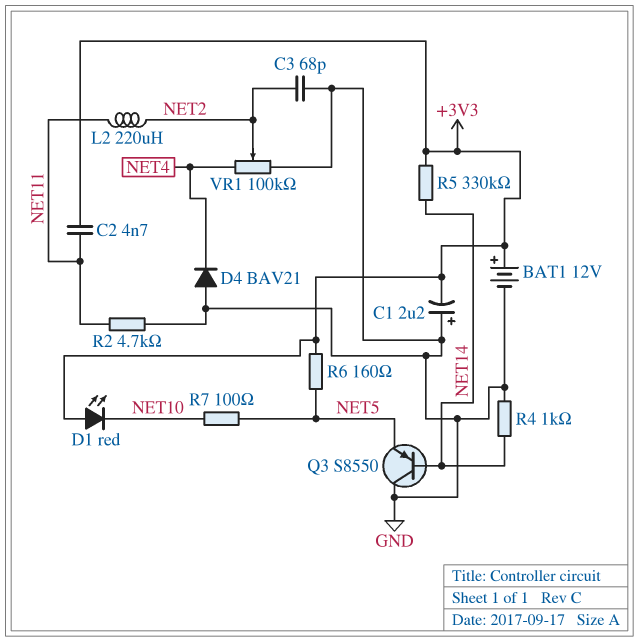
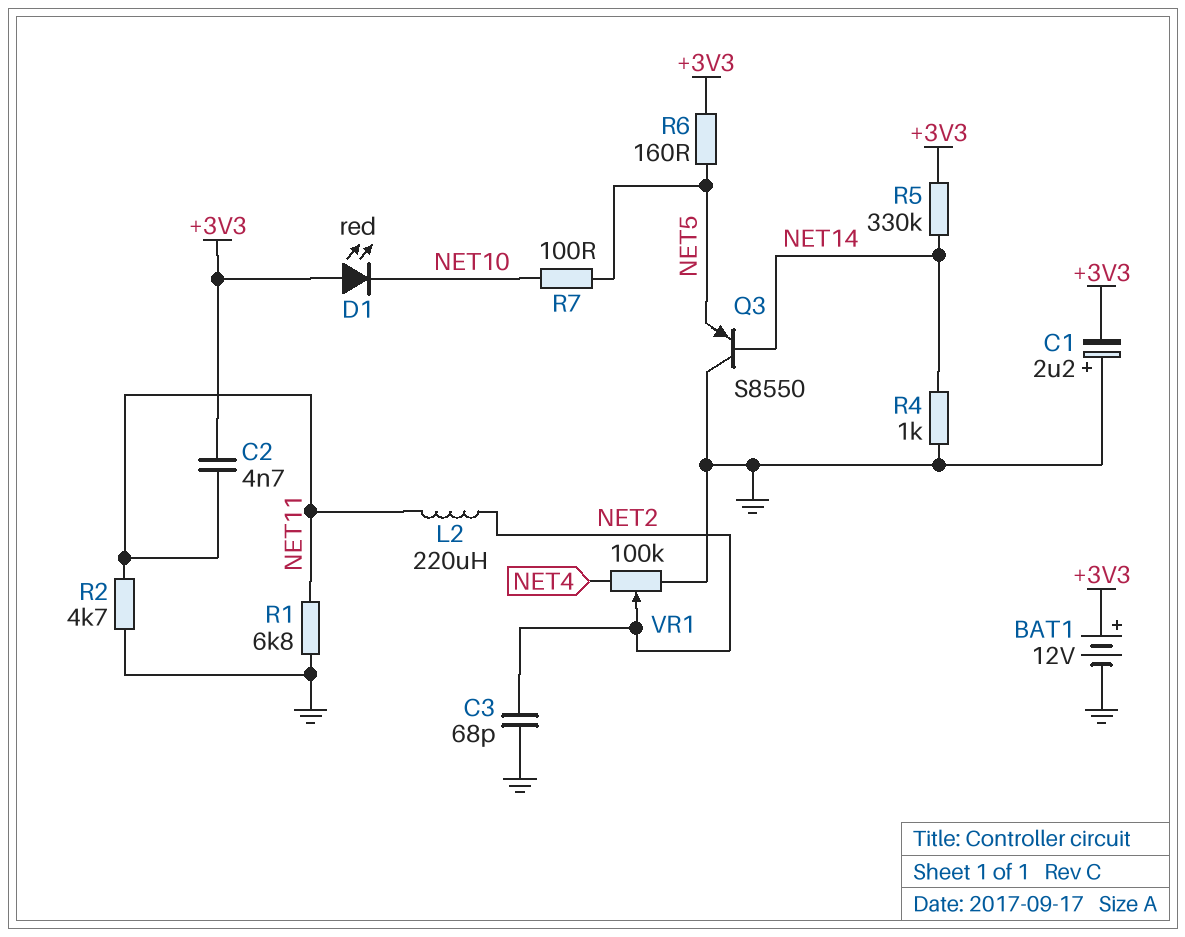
D4: diode BAV21 (A GND, K NET4) -> none
R1: none -> 6.8k (GND, NET11)

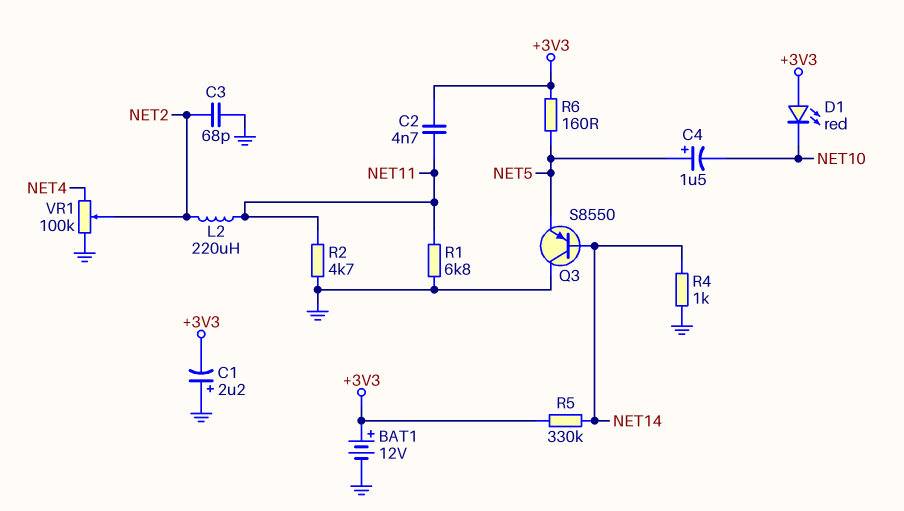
C4: none -> 1.5uF (plus NET5, minus NET10)
R7: 100 (NET5, NET10) -> none

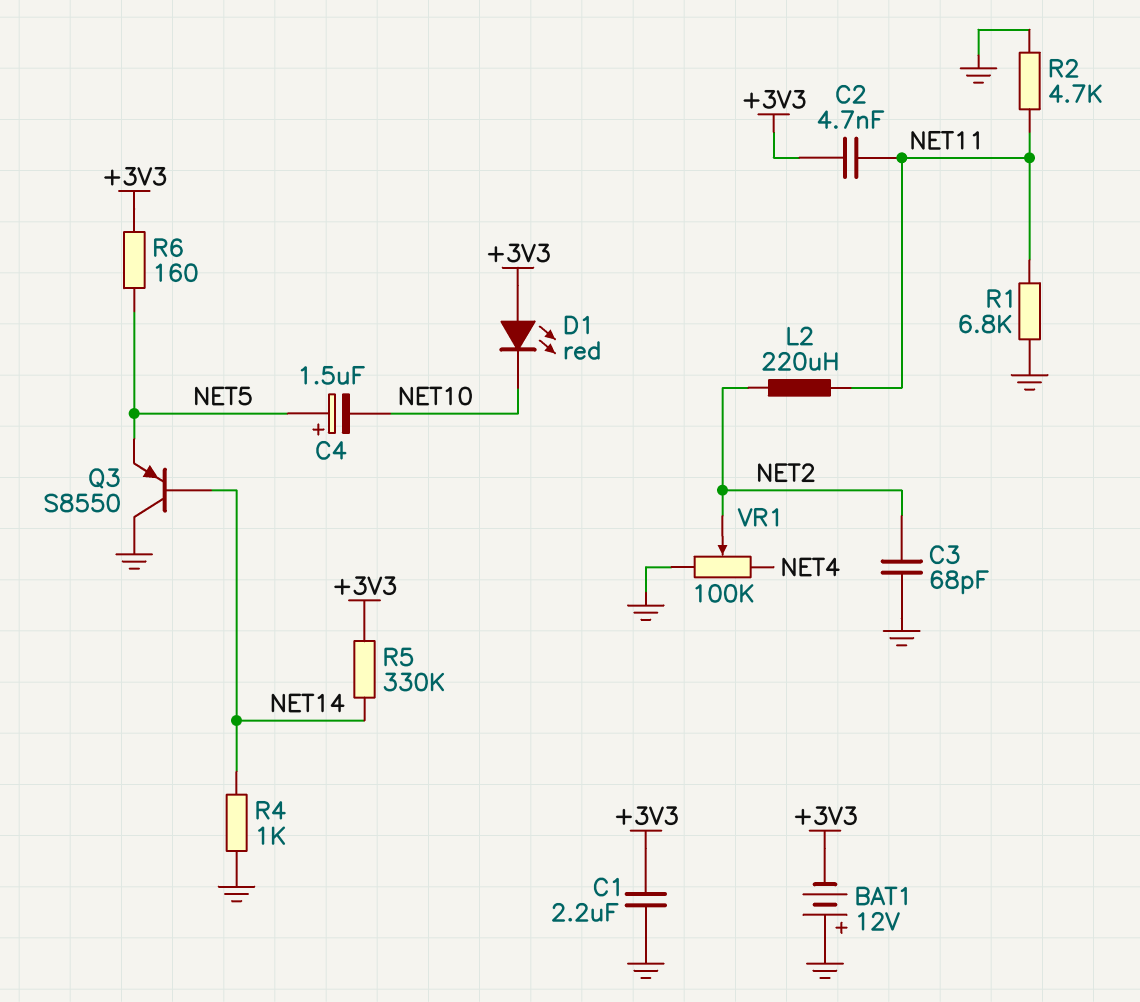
BAT1: 12V (plus +3V3, minus GND) -> 12V (plus GND, minus +3V3)
C1: 2.2uF (plus GND, minus +3V3) -> 2.2uF (+3V3, GND)

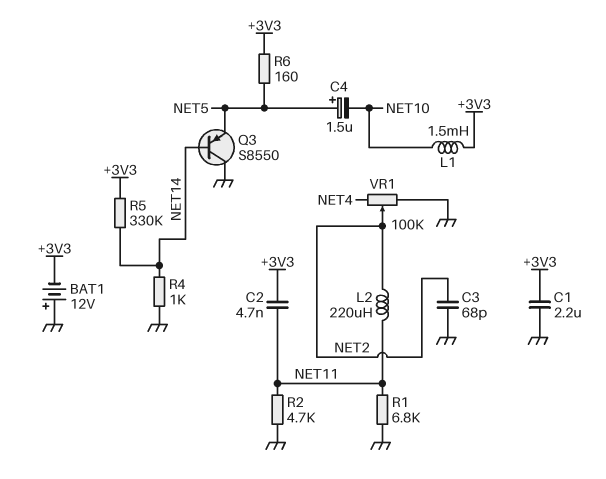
D1: LED red (A +3V3, K NET10) -> none
L1: none -> 1.5mH (+3V3, NET10)

